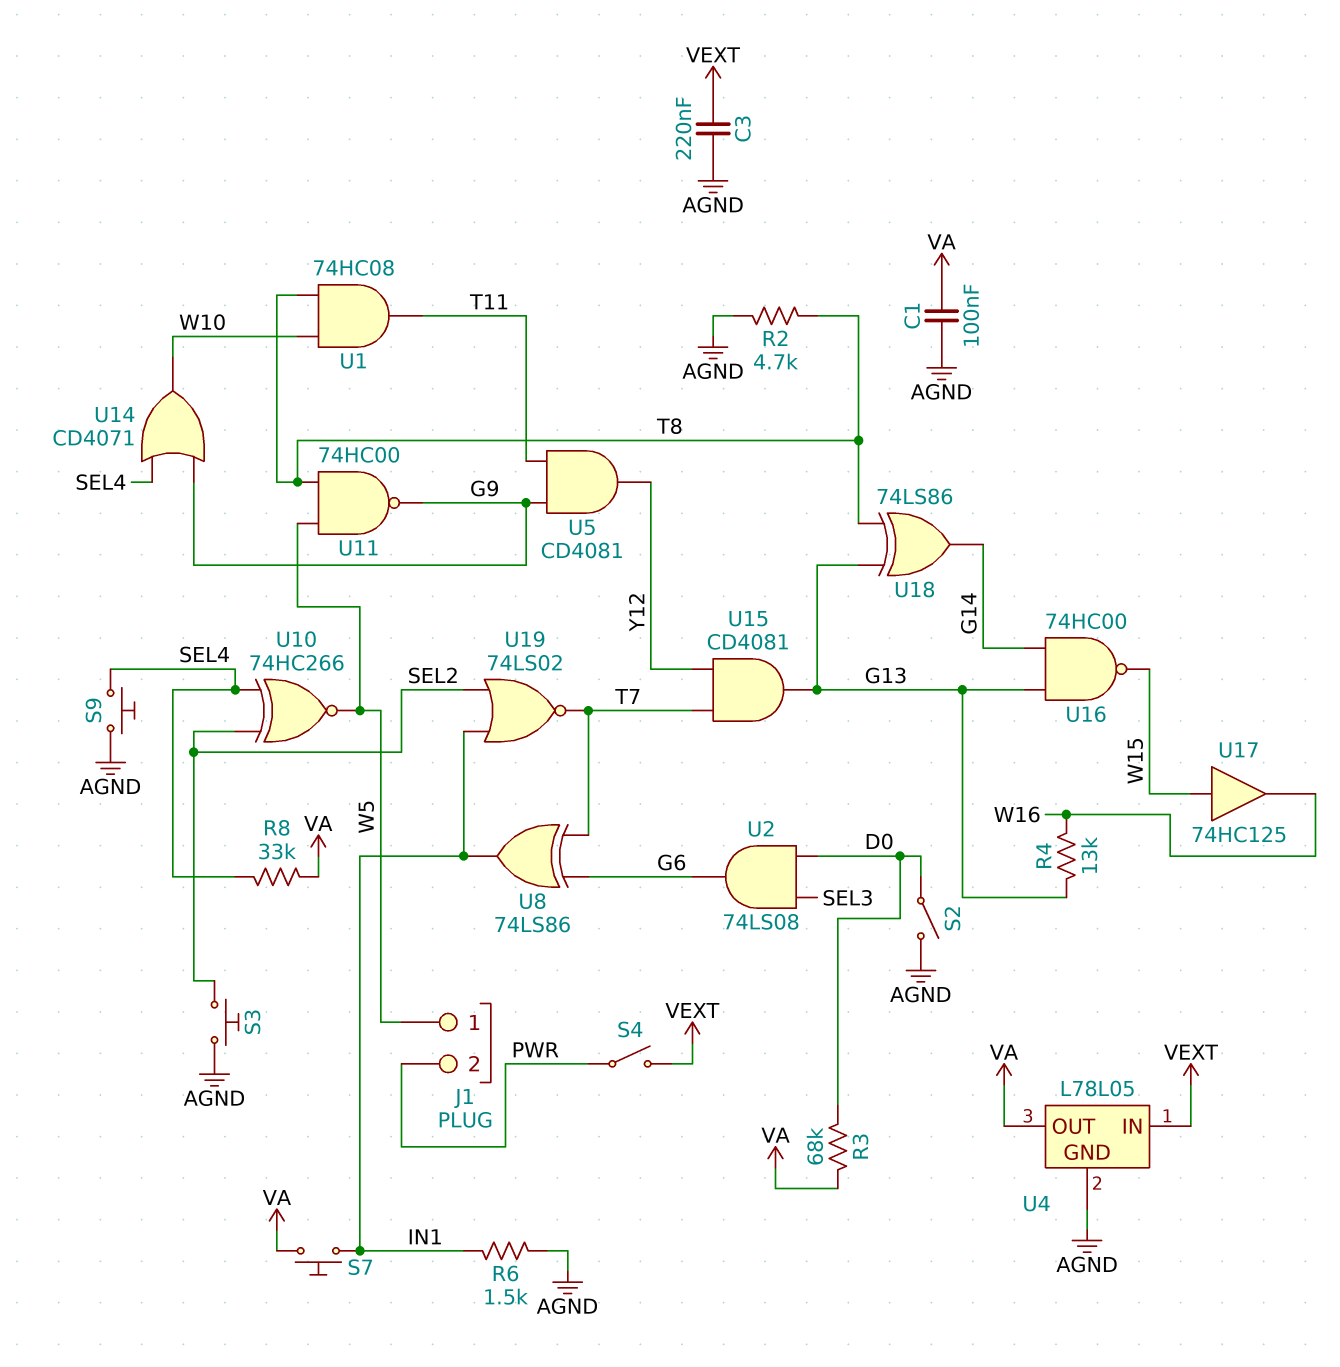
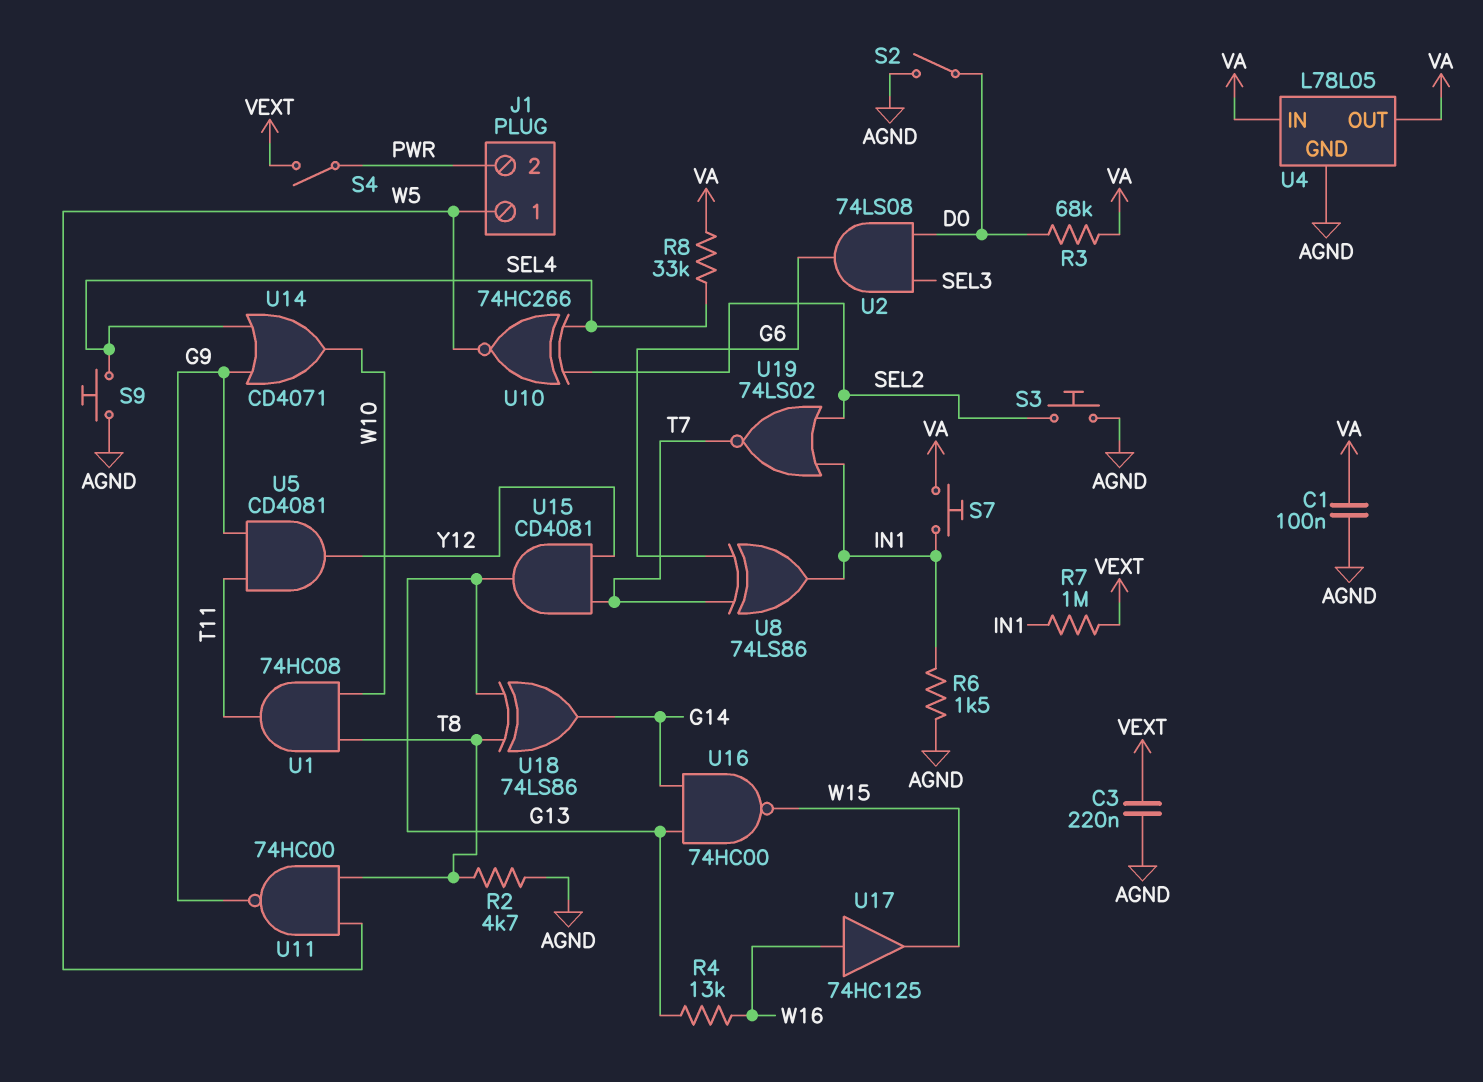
R7: none -> 1M (IN1, VEXT)
U4 pin IN: VEXT -> VA
U17: buffer 74HC125 (in W15, out W16) -> buffer 74HC125 (in W16, out W15)

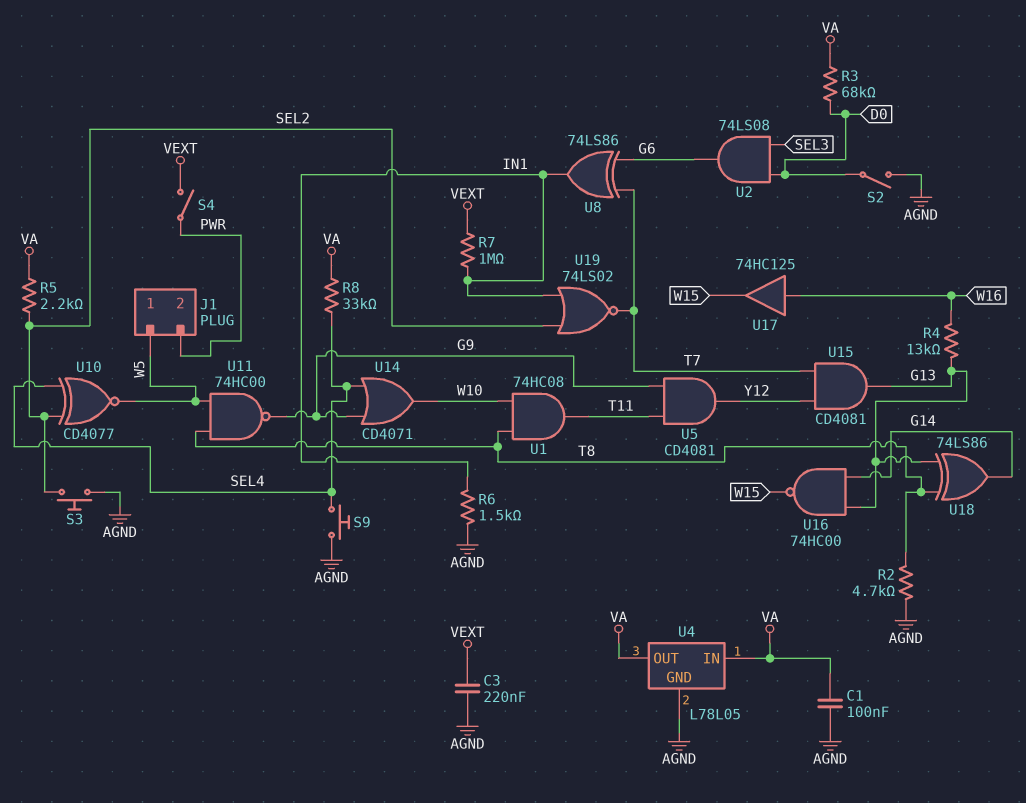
R5: none -> 2.2k (SEL2, VA)
S7: button (IN1, VA) -> none
U10: XNOR 74HC266 (in SEL2, in SEL4, out W5) -> XNOR CD4077 (in SEL2, in SEL4, out W5)

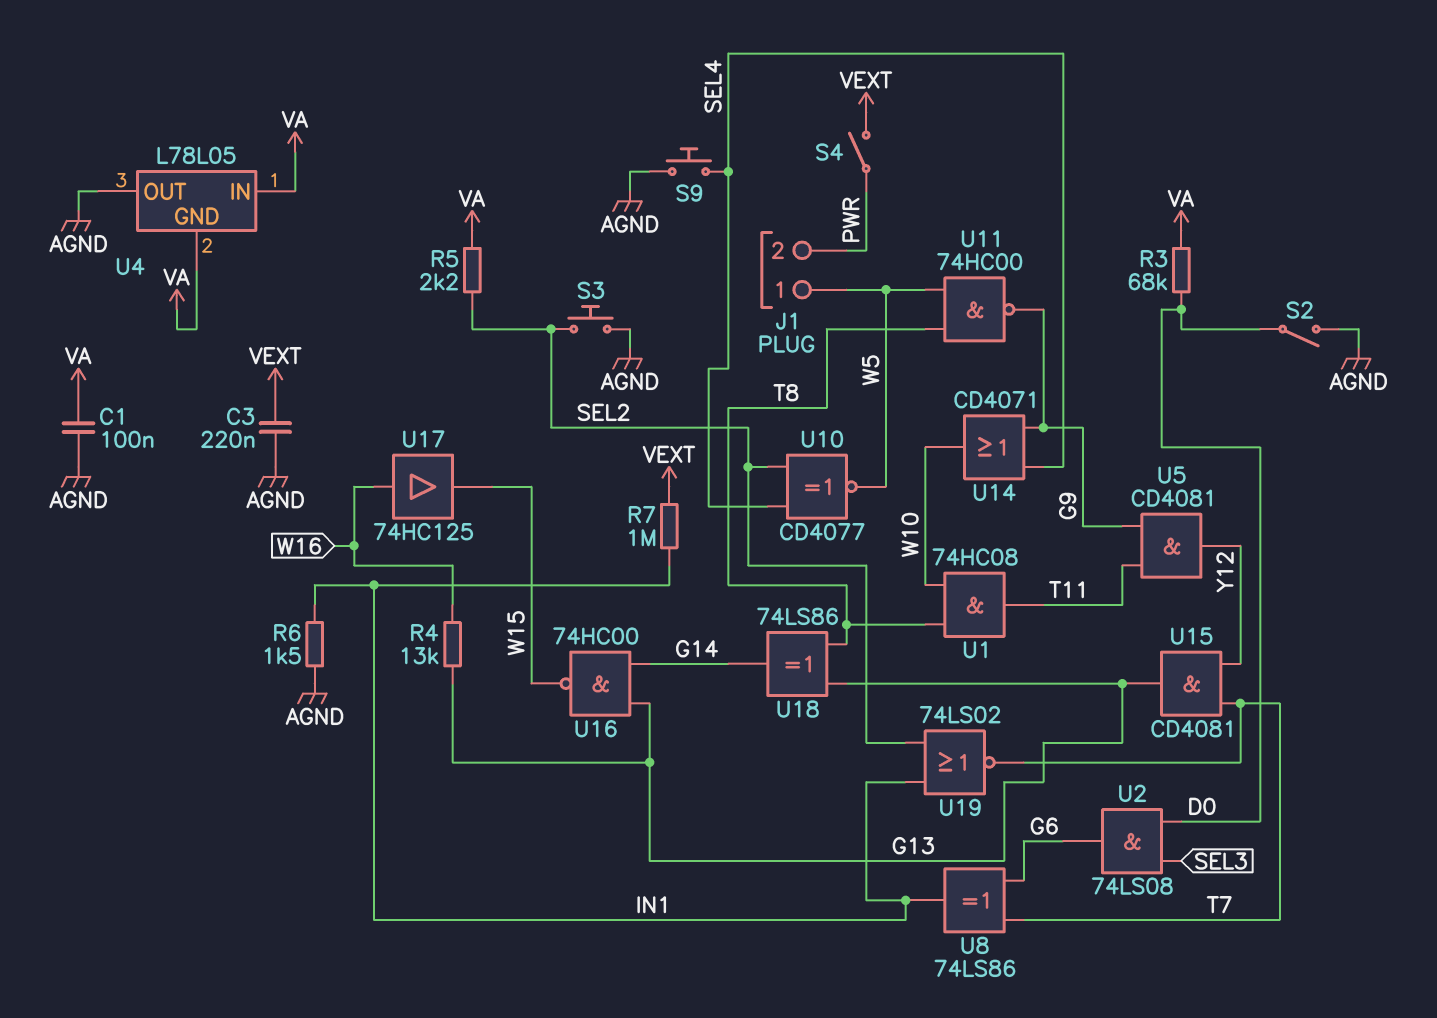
R2: 4.7k (AGND, T8) -> none
R8: 33k (SEL4, VA) -> none
U4 pin GND: AGND -> VA
U4 pin OUT: VA -> AGND

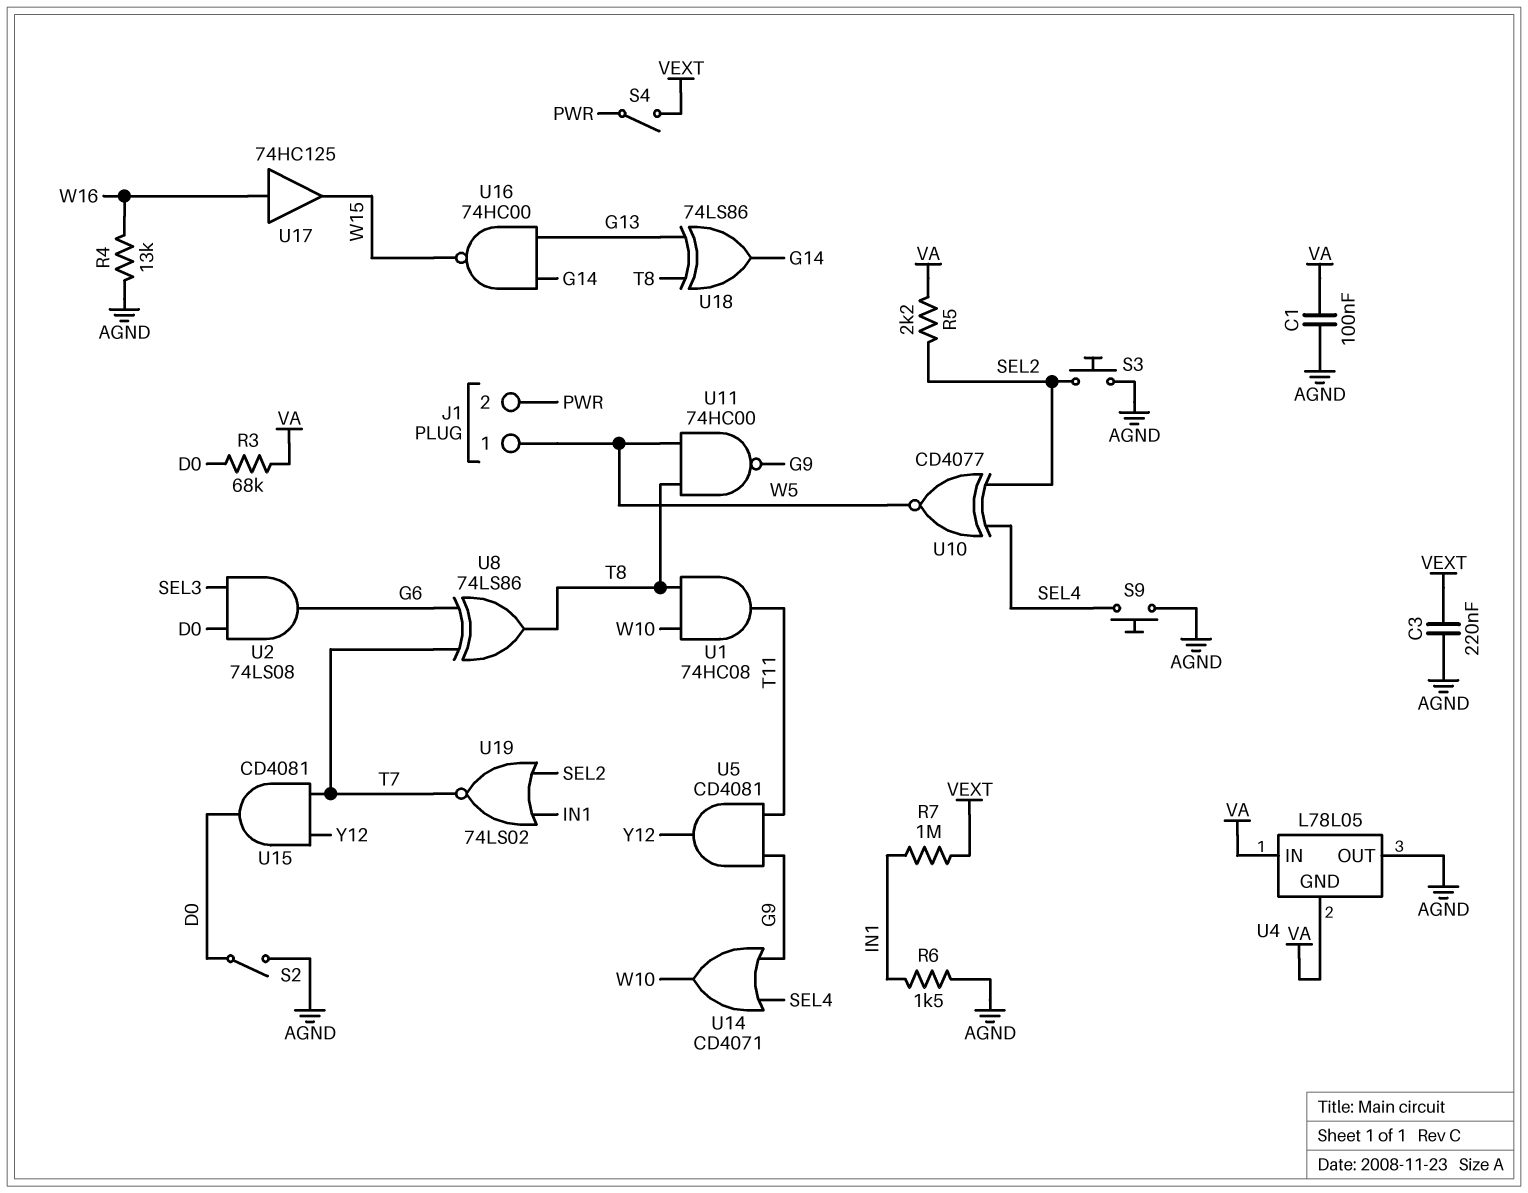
R4: 13k (G13, W16) -> 13k (AGND, W16)
U8: XOR 74LS86 (in G6, in T7, out IN1) -> XOR 74LS86 (in G6, in T7, out T8)
U15: AND CD4081 (in T7, in Y12, out G13) -> AND CD4081 (in T7, in Y12, out D0)

